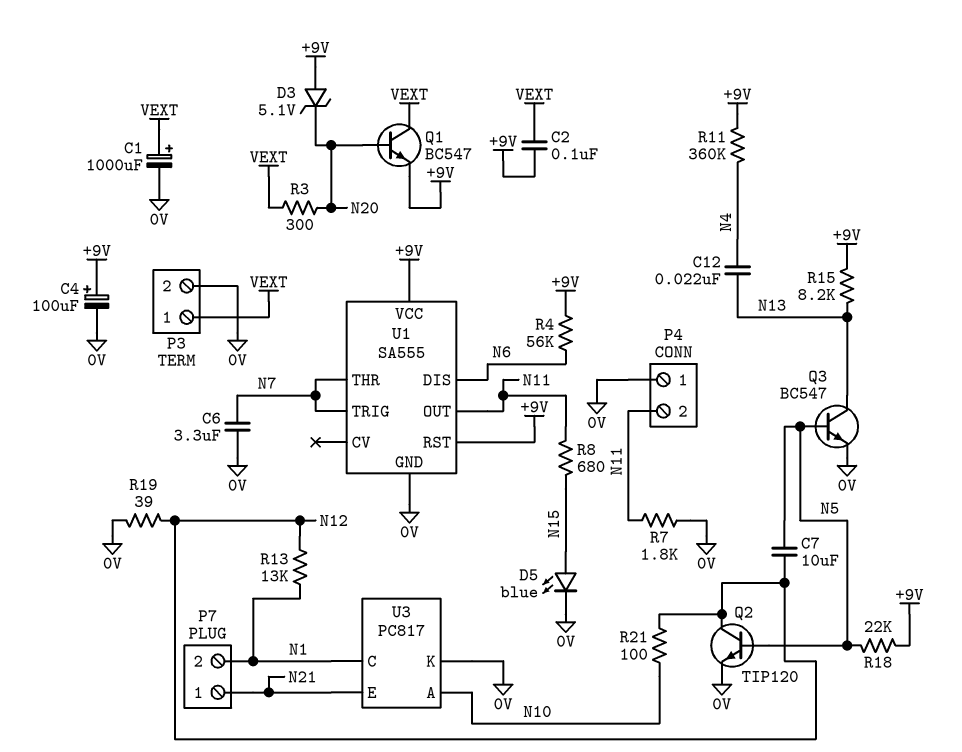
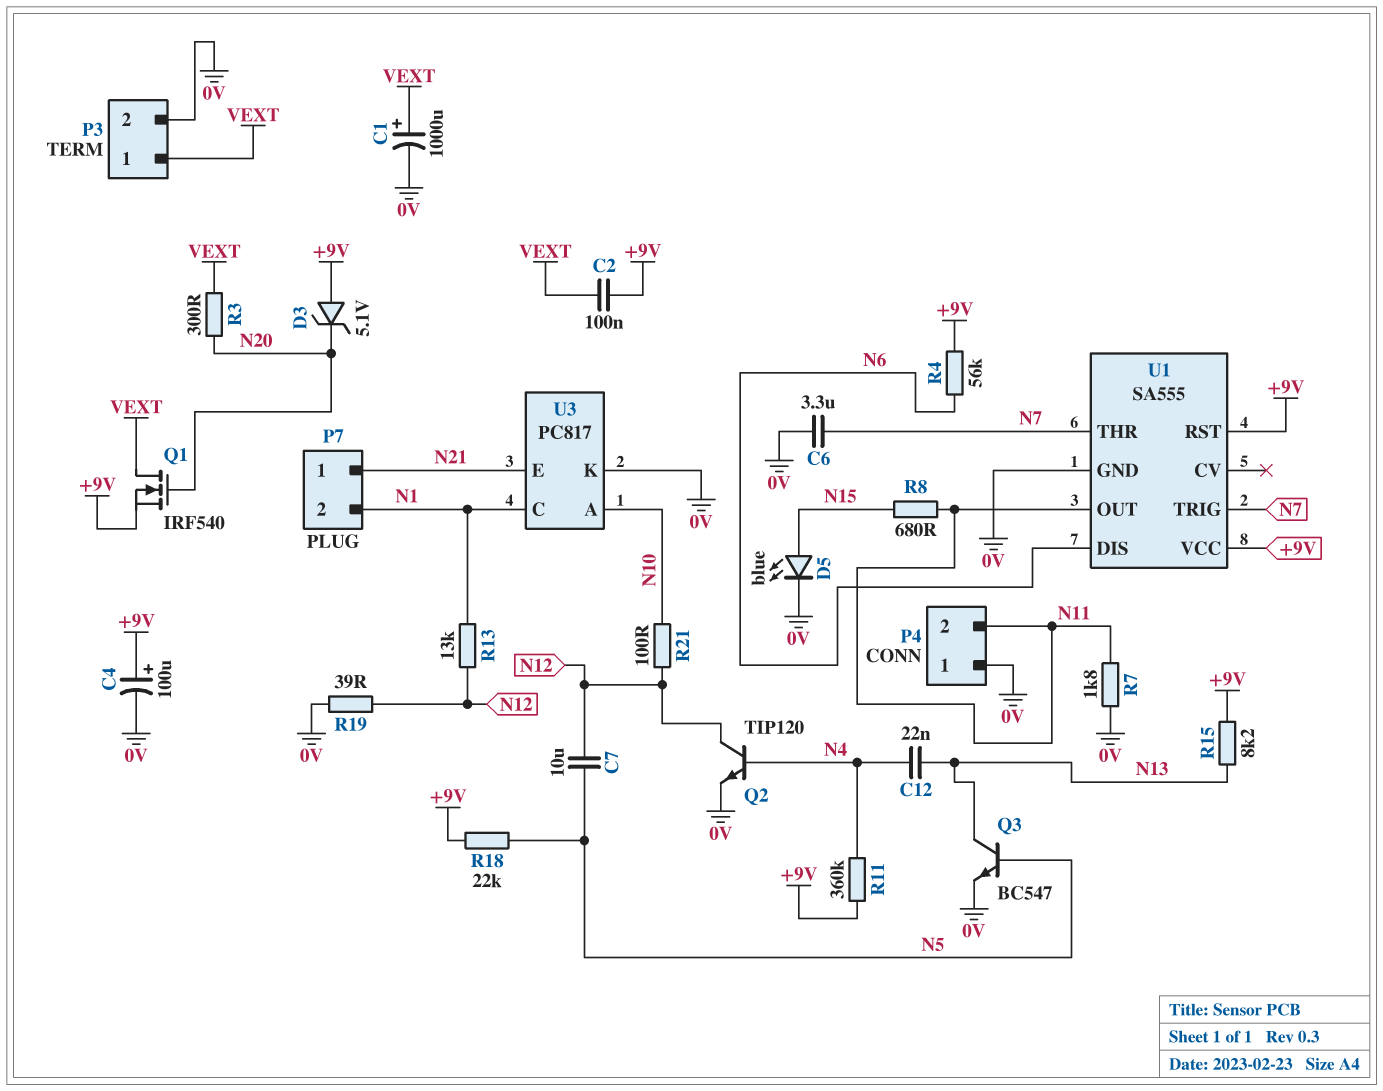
Q1: NPN BC547 (B N20, C VEXT, E +9V) -> NMOS IRF540 (G N20, D VEXT, S +9V)
Q2: NPN TIP120 (B N5, C N12, E 0V) -> NPN TIP120 (B N4, C N12, E 0V)

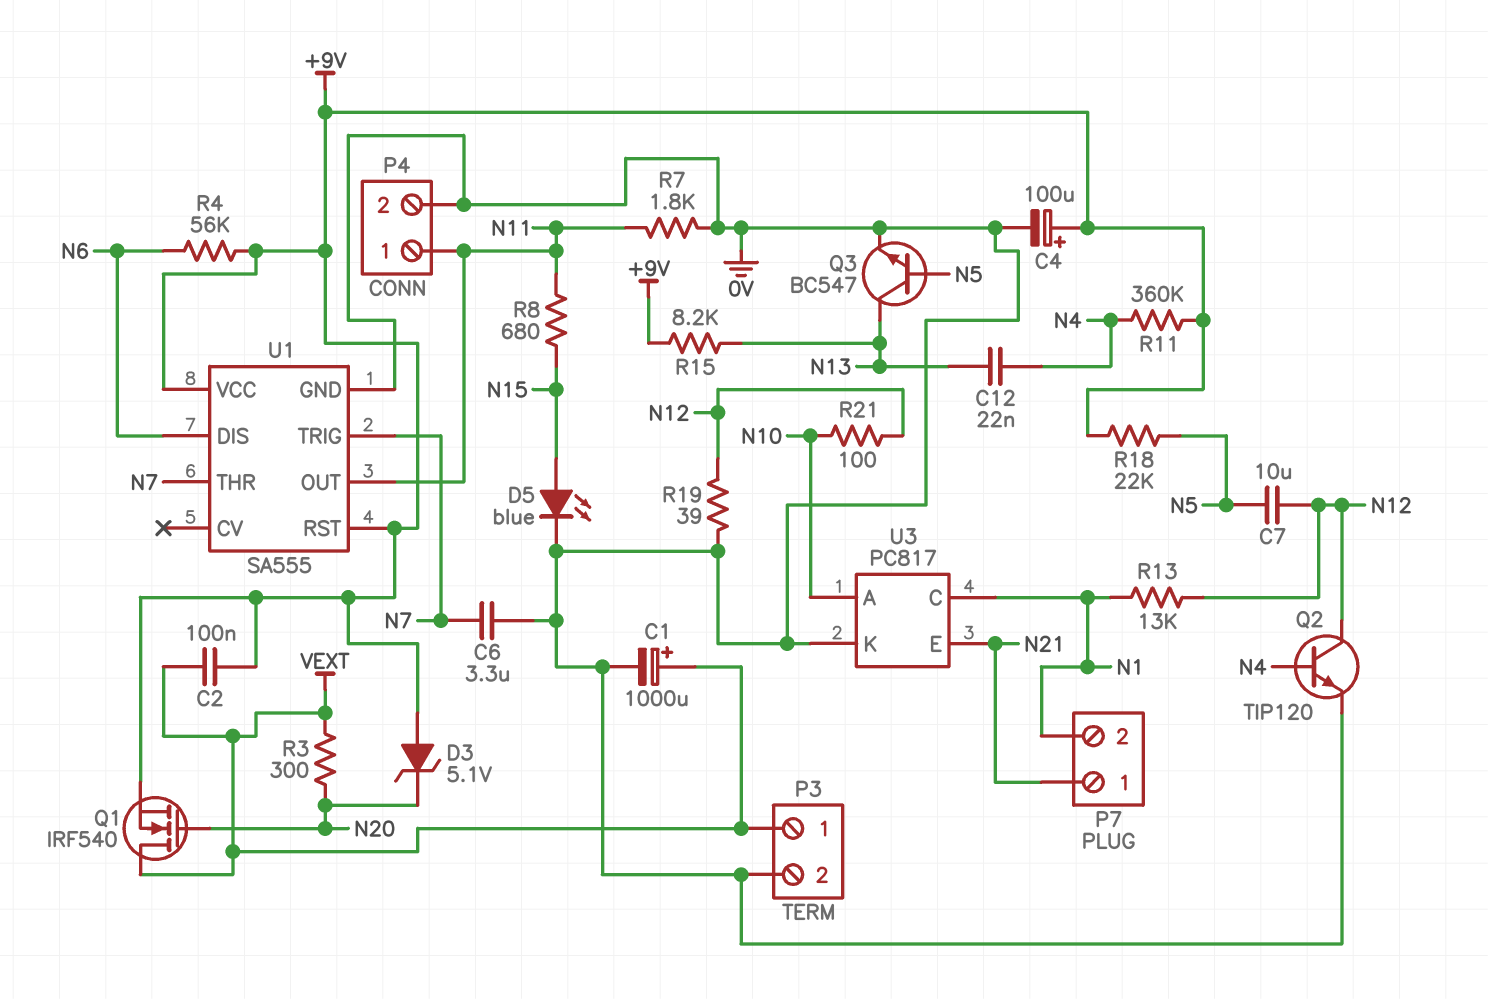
P4 pin 1: 0V -> N11
P4 pin 2: N11 -> 0V

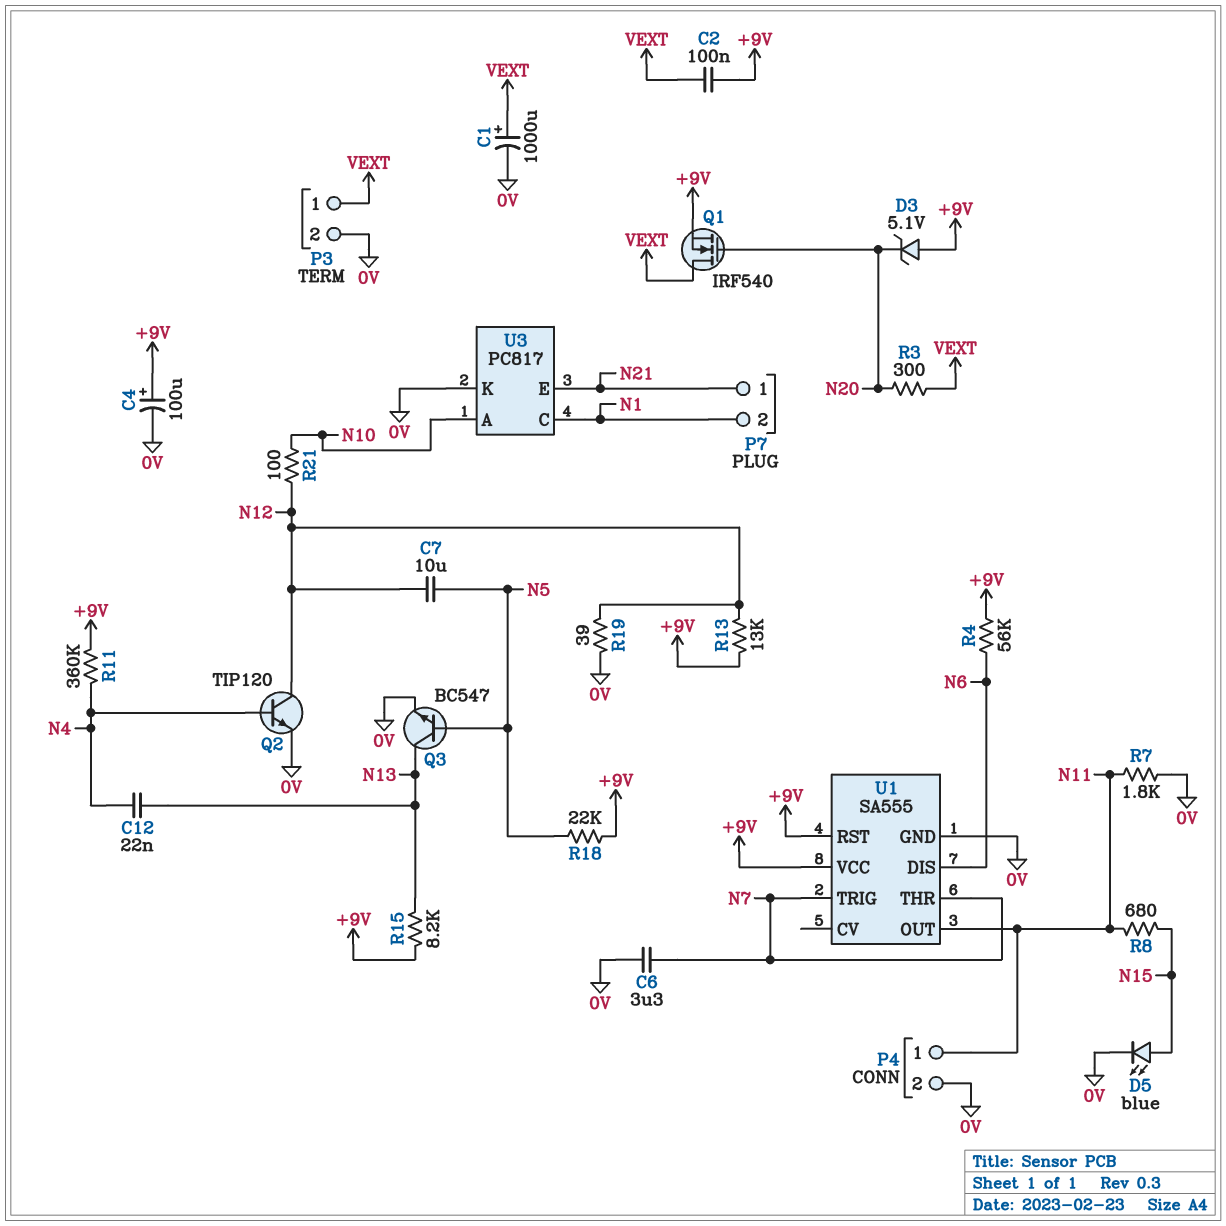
R13: 13k (N1, N12) -> 13k (+9V, N12)

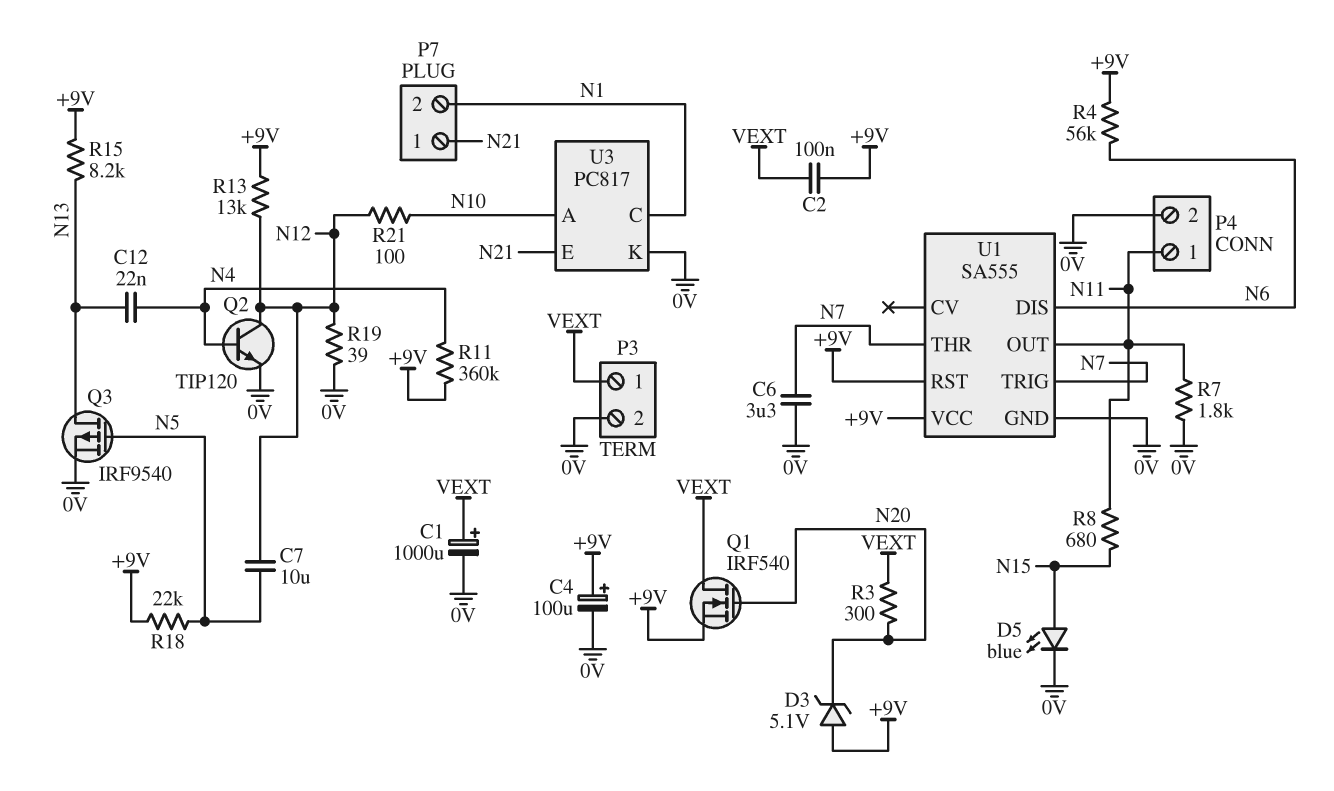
Q3: NPN BC547 (B N5, C N13, E 0V) -> PMOS IRF9540 (G N5, D N13, S 0V)

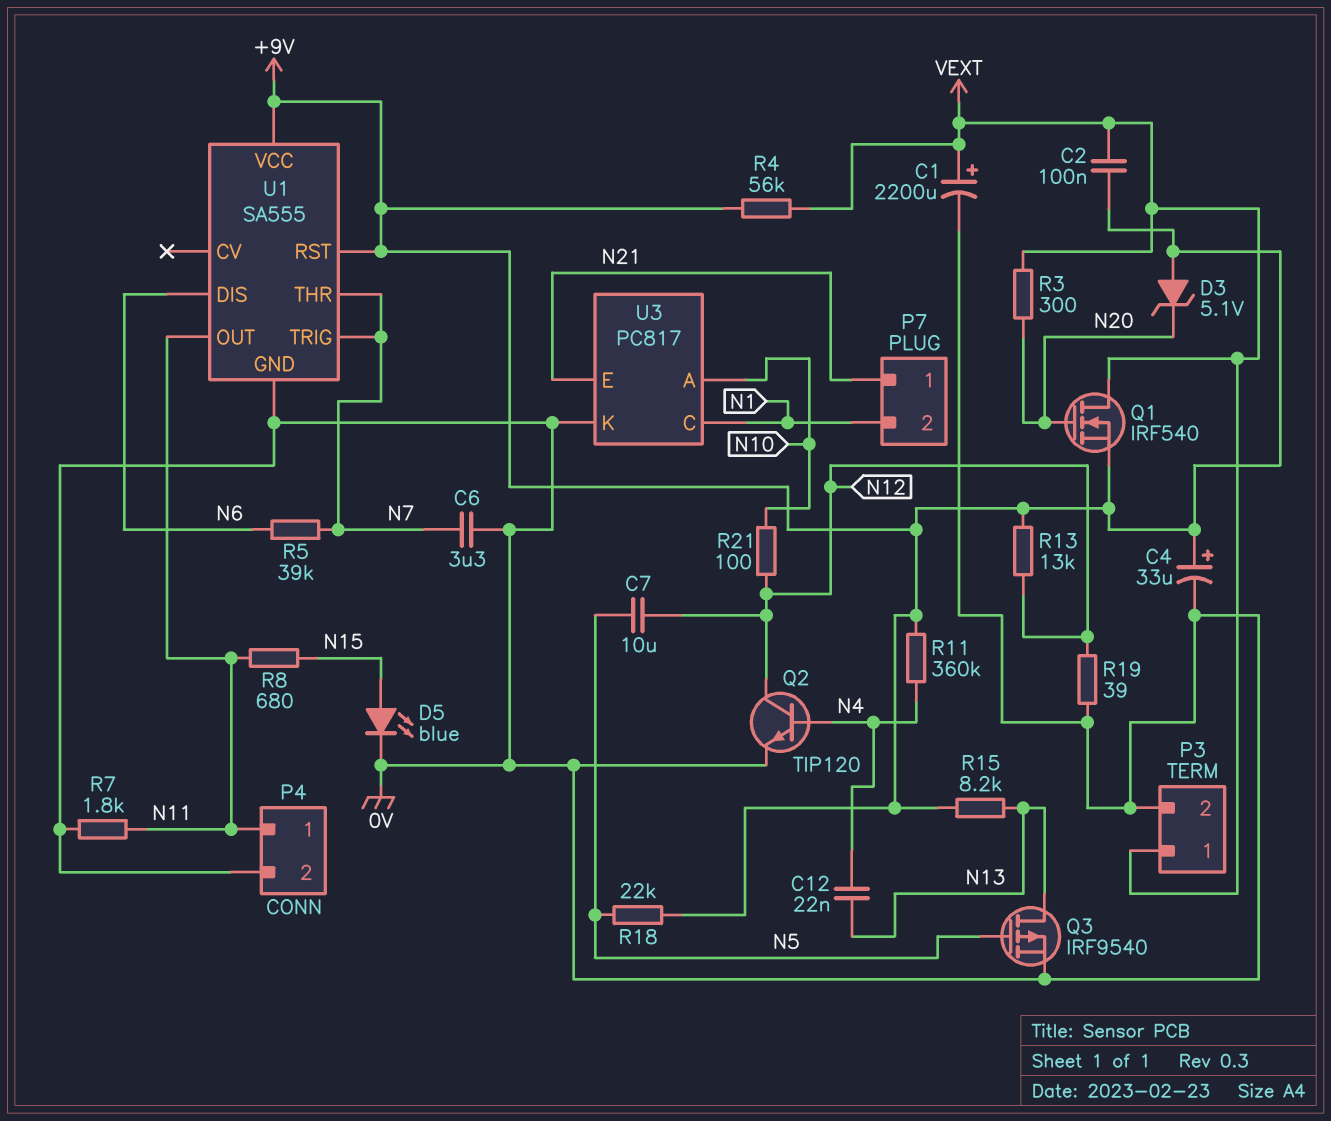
C1: 1000uF (plus VEXT, minus 0V) -> 2200uF (plus VEXT, minus 0V)
C4: 100uF (plus +9V, minus 0V) -> 33uF (plus +9V, minus 0V)
R4: 56k (+9V, N6) -> 56k (+9V, VEXT)
R5: none -> 39k (N6, N7)

